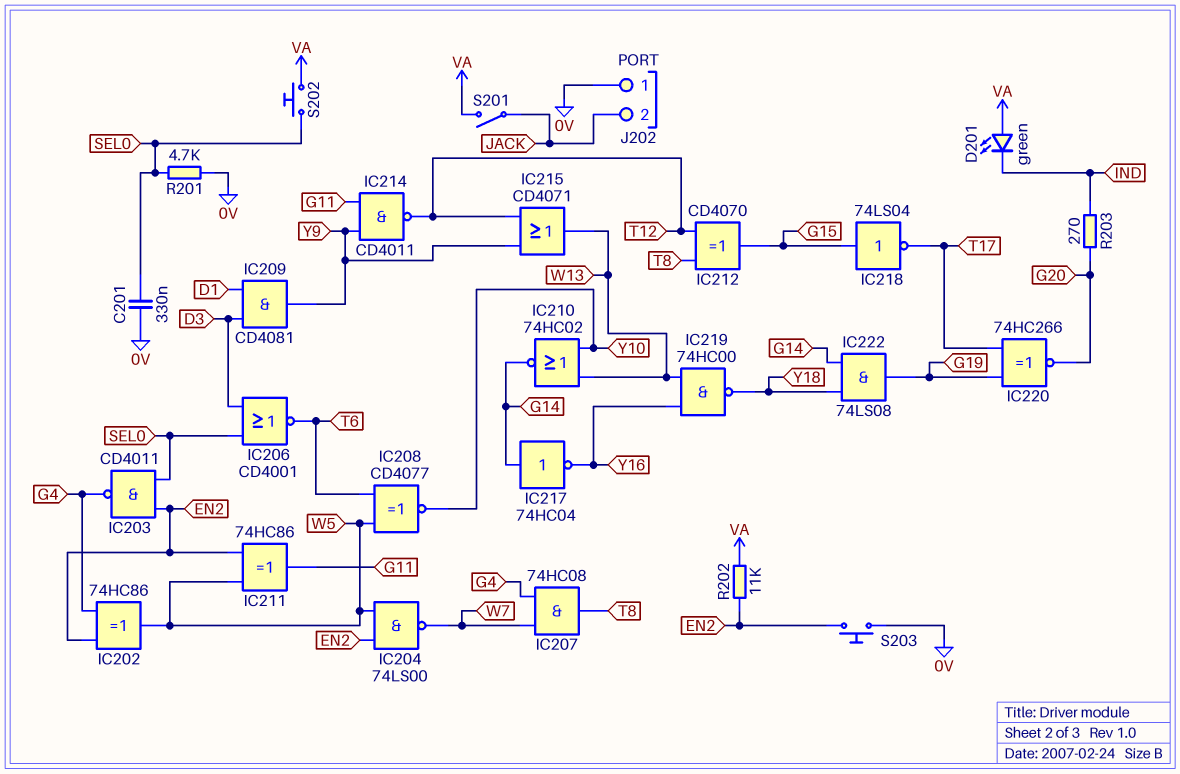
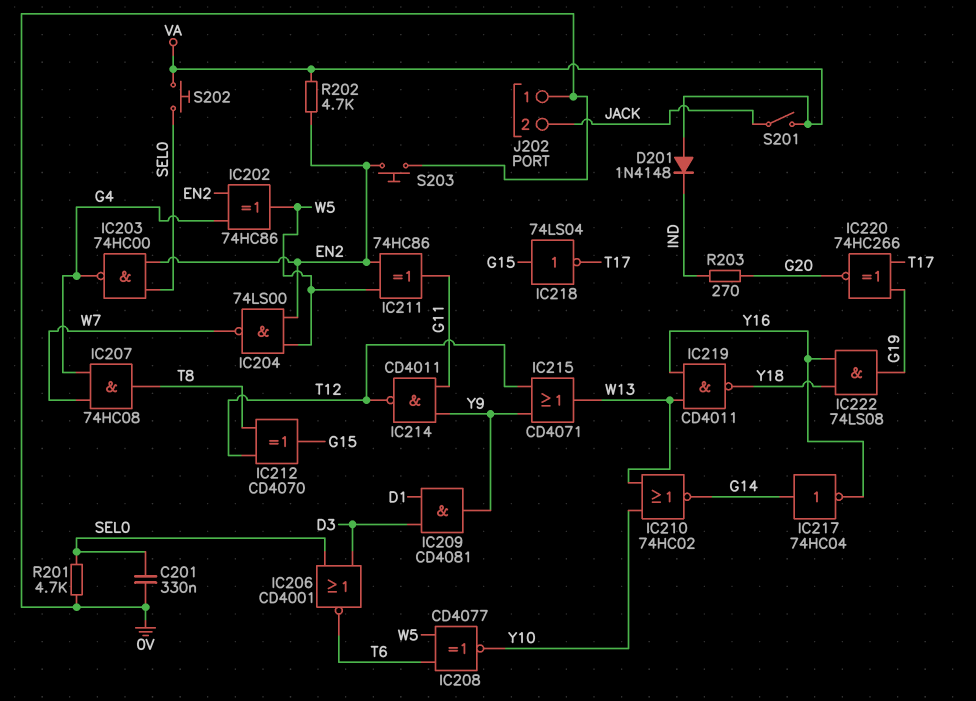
D201: LED green (A VA, K IND) -> diode 1N4148 (A VA, K IND)
IC203: NAND CD4011 (in EN2, in SEL0, out G4) -> NAND 74HC00 (in EN2, in SEL0, out G4)
IC219: NAND 74HC00 (in W13, in Y16, out Y18) -> NAND CD4011 (in W13, in Y16, out Y18)
IC222: AND 74LS08 (in G14, in Y18, out G19) -> AND 74LS08 (in Y16, in Y18, out G19)
R202: 11k (EN2, VA) -> 4.7k (EN2, VA)

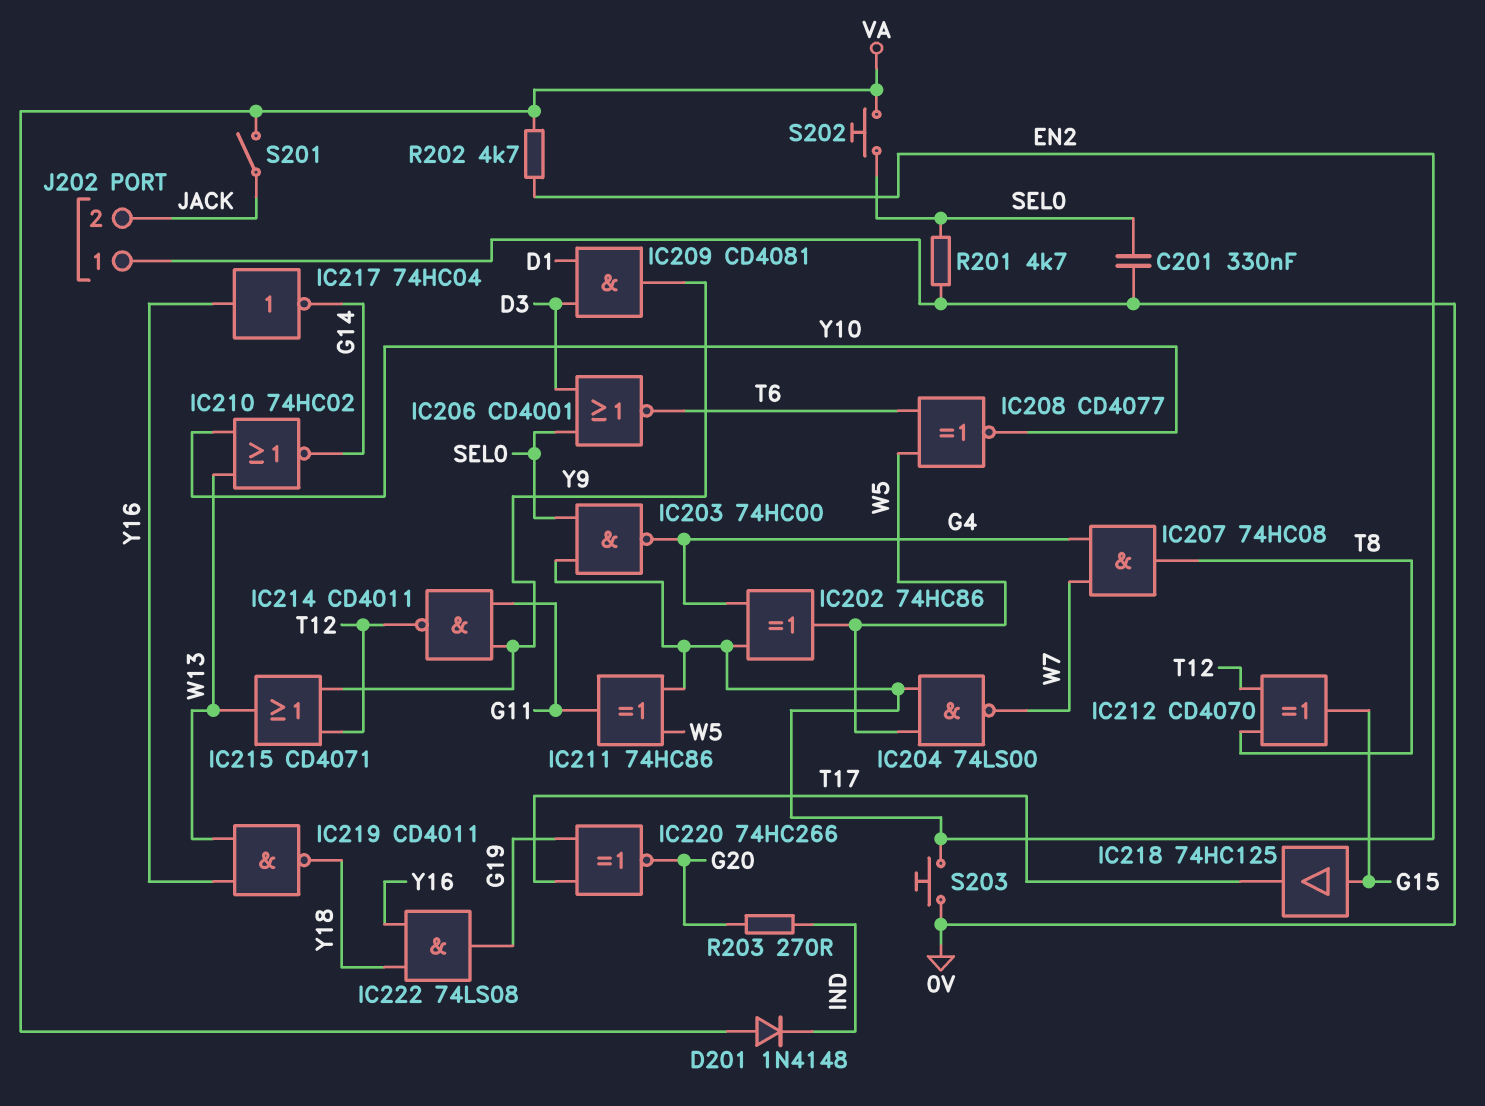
IC217: NOT 74HC04 (in G14, out Y16) -> NOT 74HC04 (in Y16, out G14)
IC218: NOT 74LS04 (in G15, out T17) -> buffer 74HC125 (in G15, out T17)

